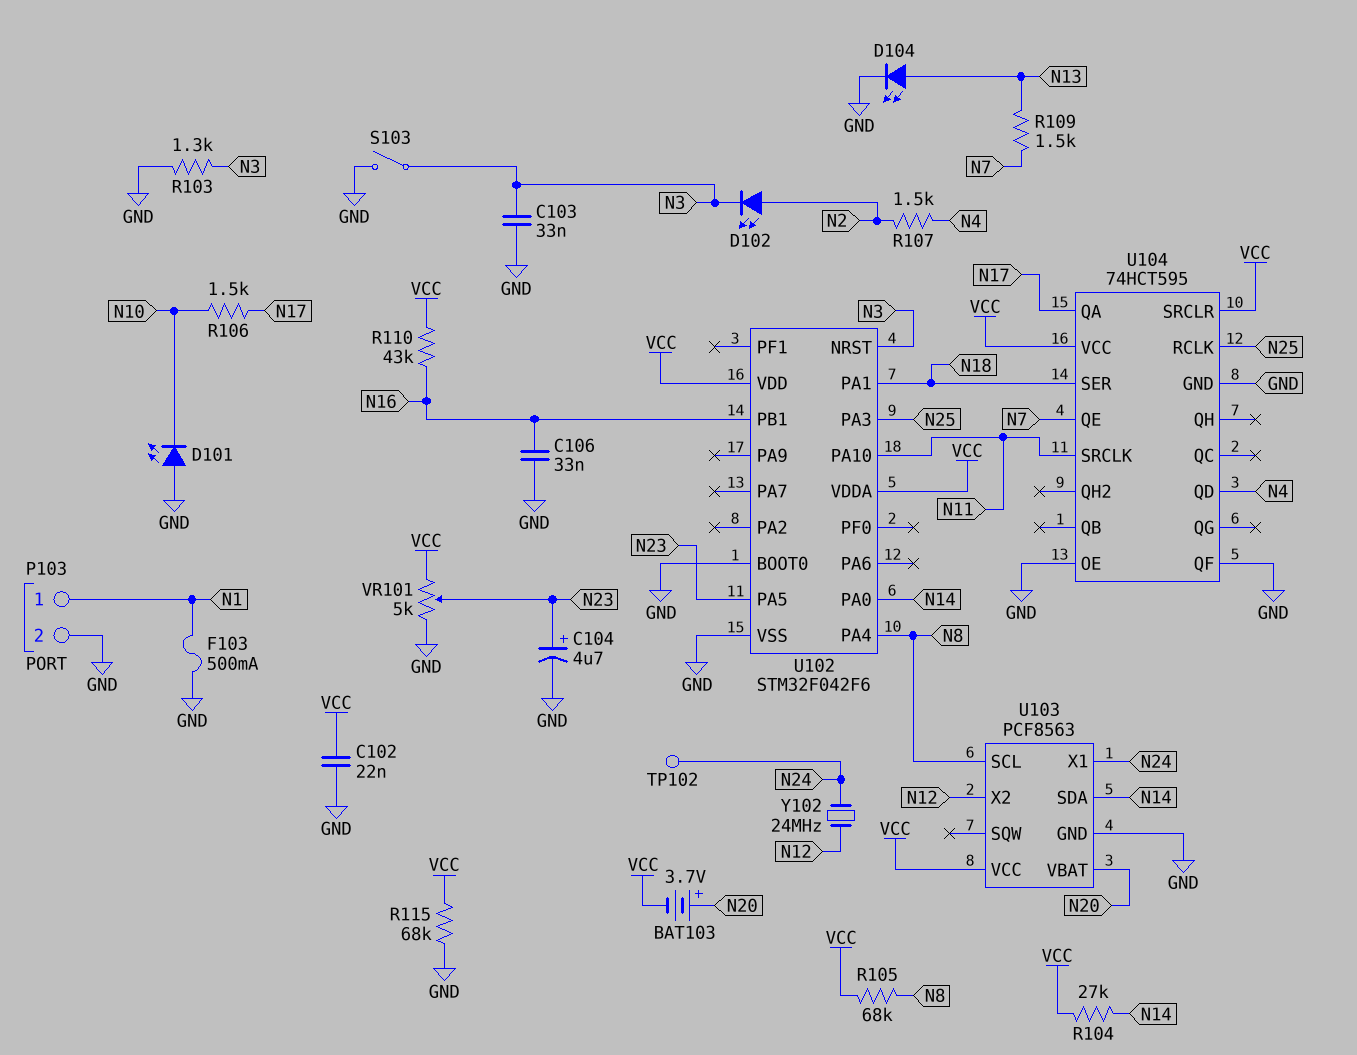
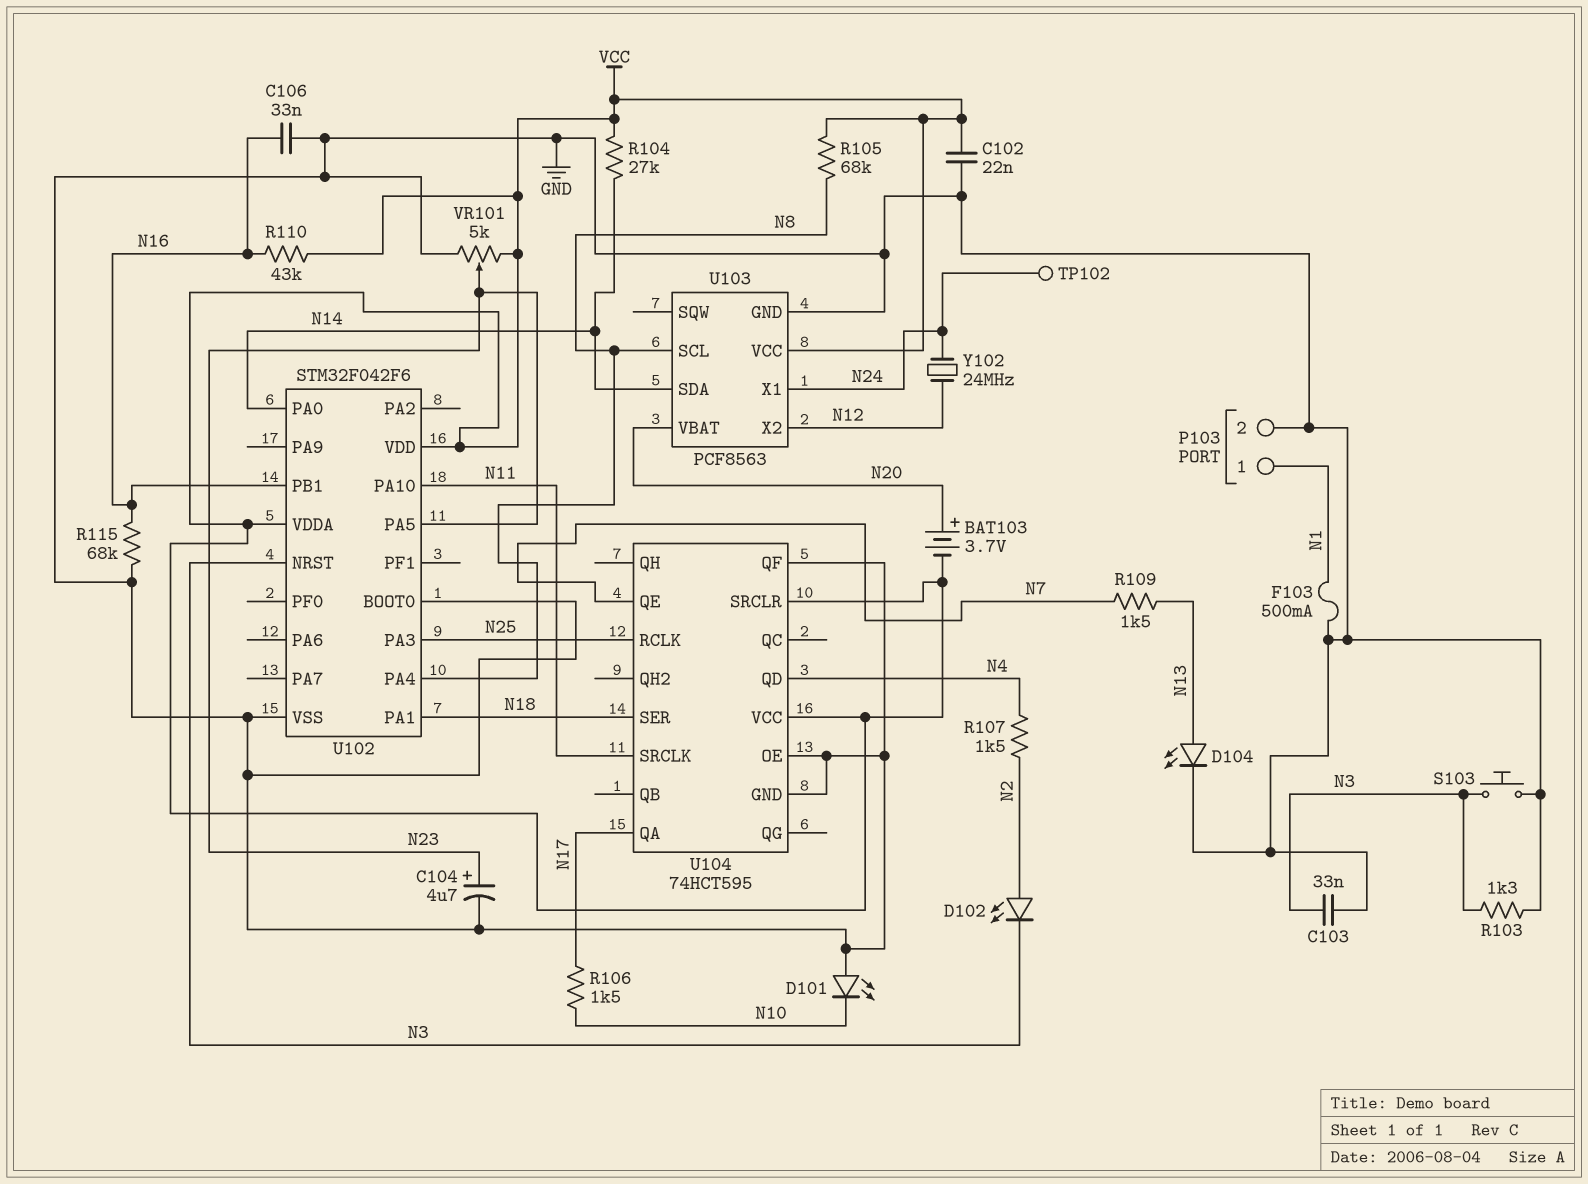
R115: 68k (GND, VCC) -> 68k (GND, N16)
S103: switch (GND, N3) -> button (GND, N3)

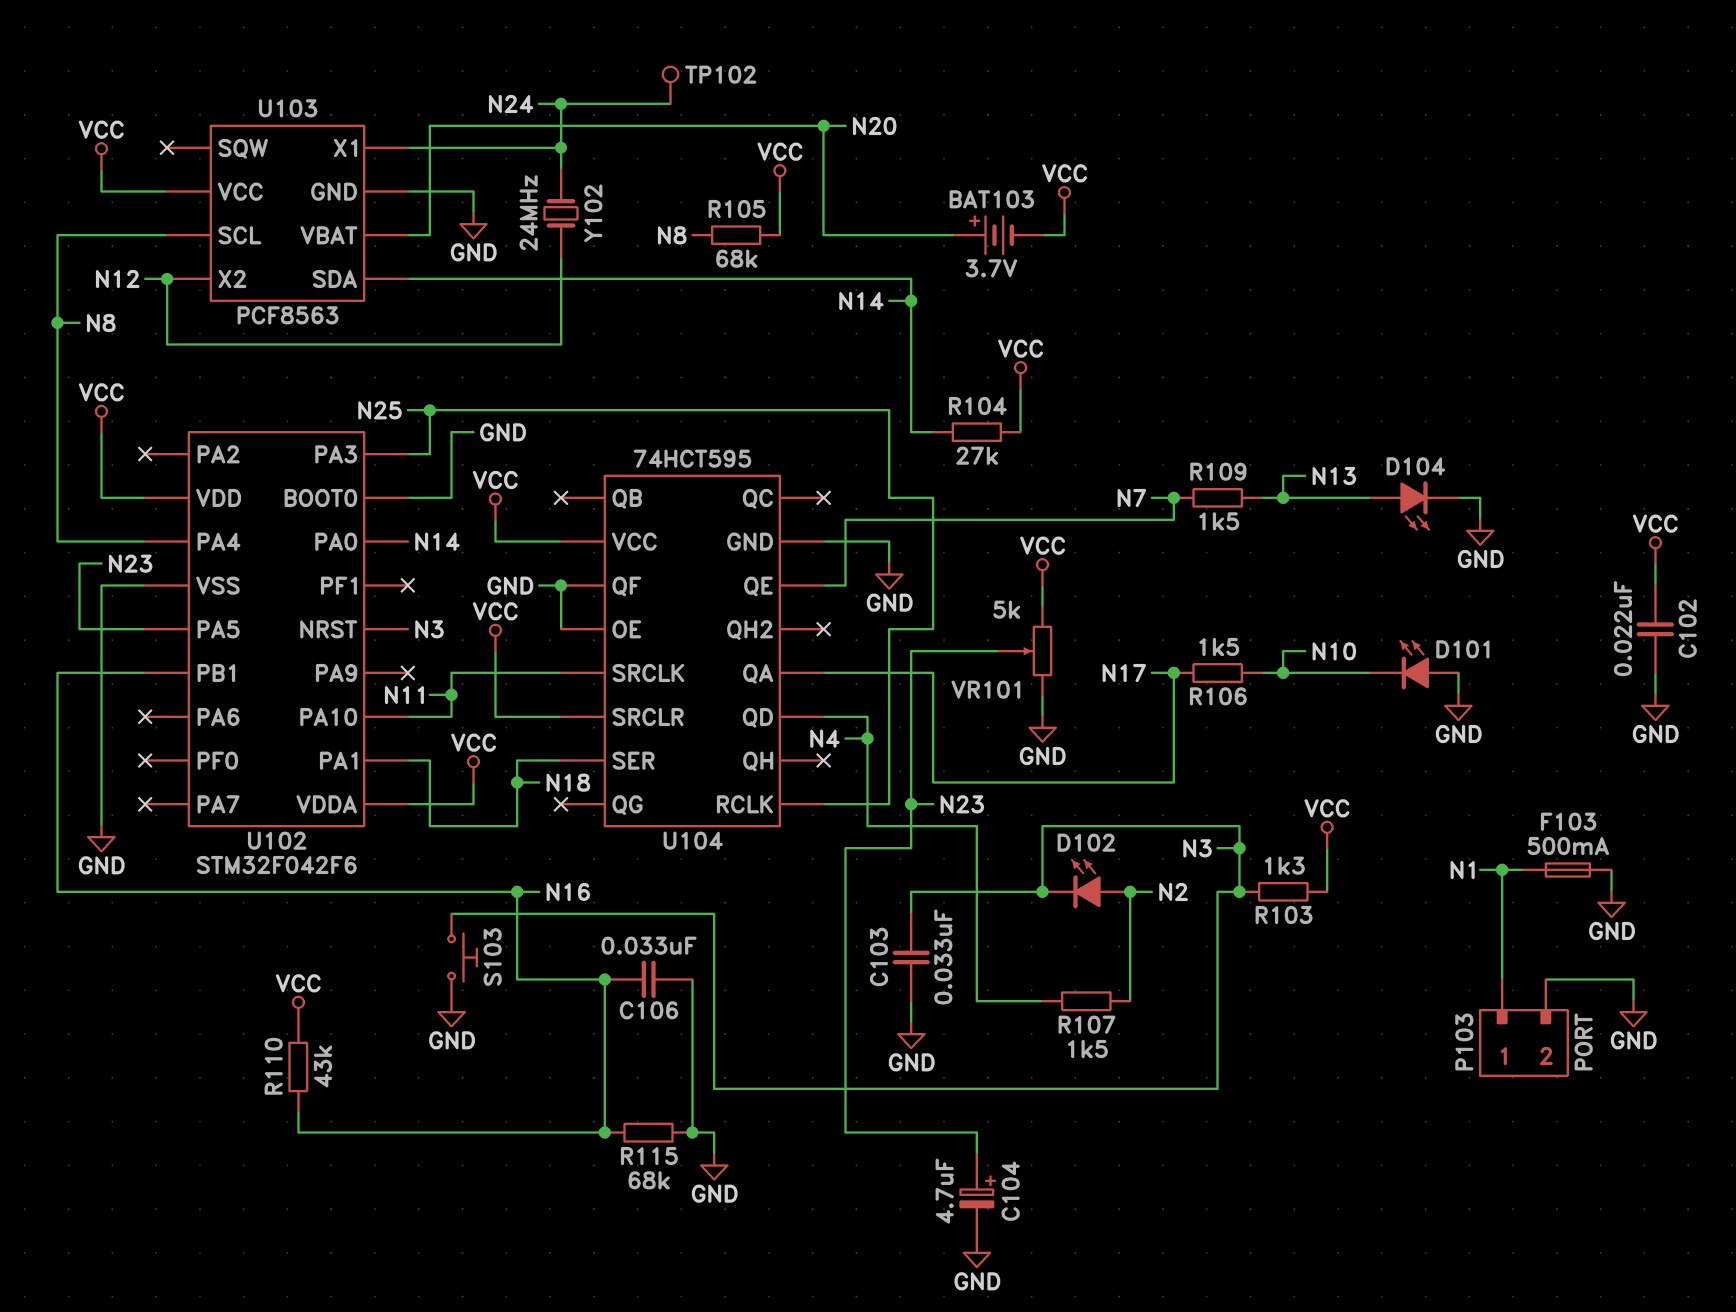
R103: 1.3k (GND, N3) -> 1.3k (N3, VCC)

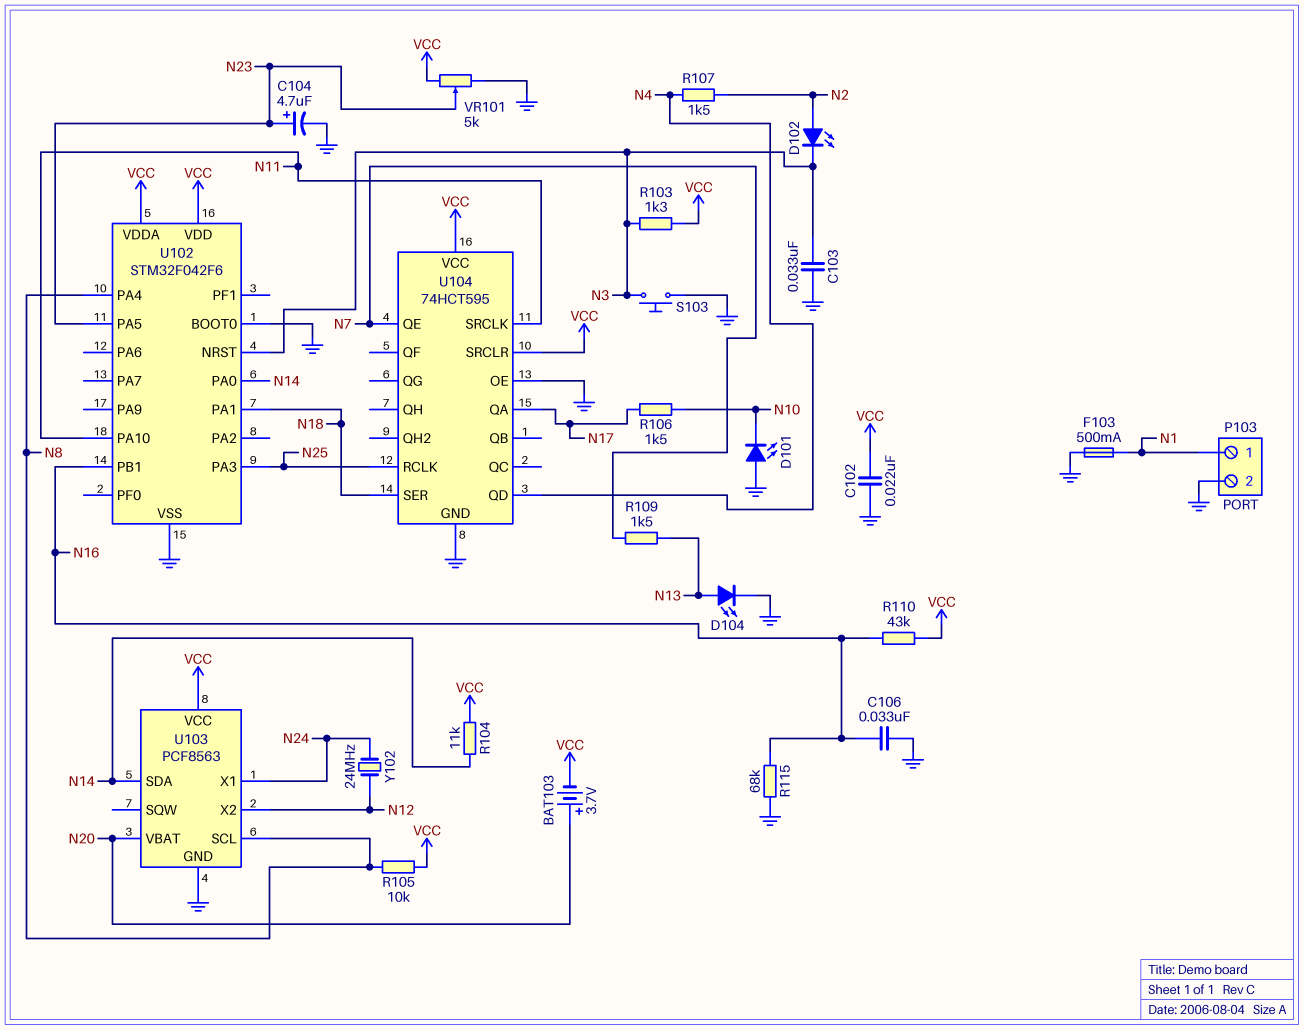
R104: 27k (N14, VCC) -> 11k (N14, VCC)
R105: 68k (N8, VCC) -> 10k (N8, VCC)
TP102: test point (N24) -> none
U104 pin QF: GND -> none

